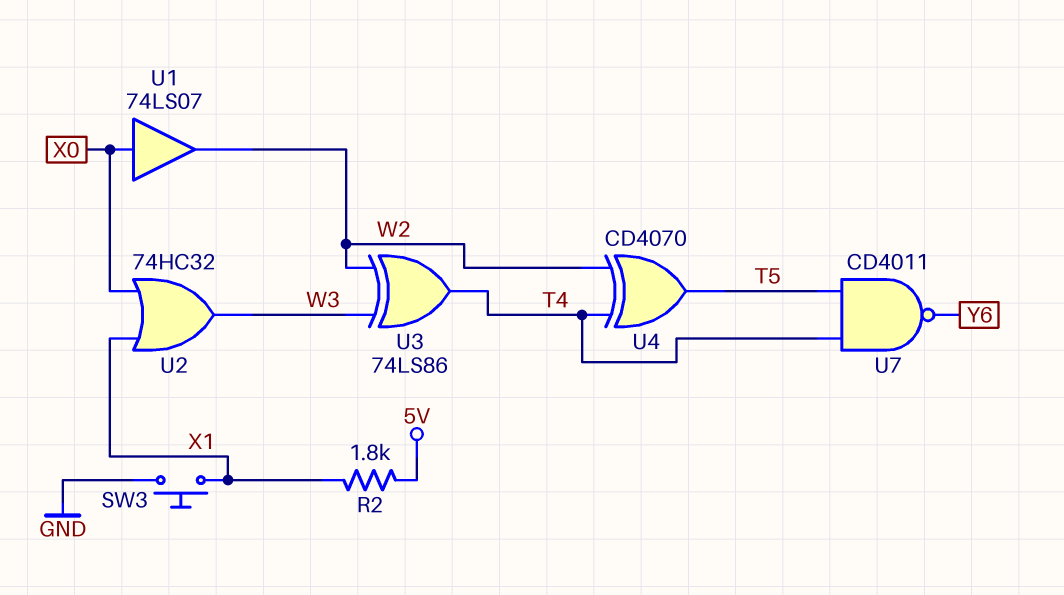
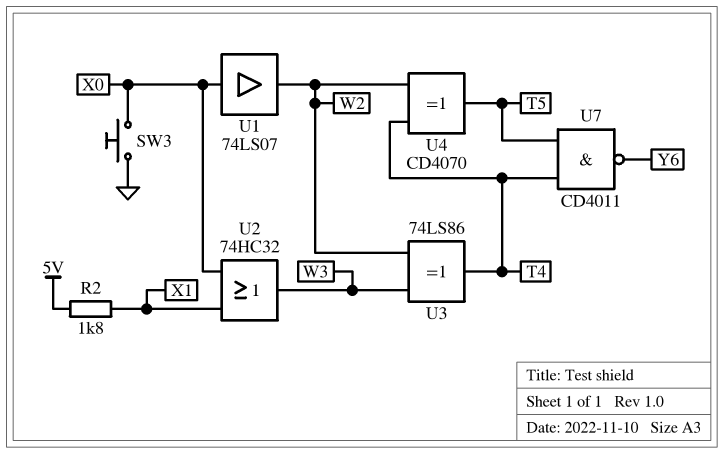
SW3: button (GND, X1) -> button (GND, X0)

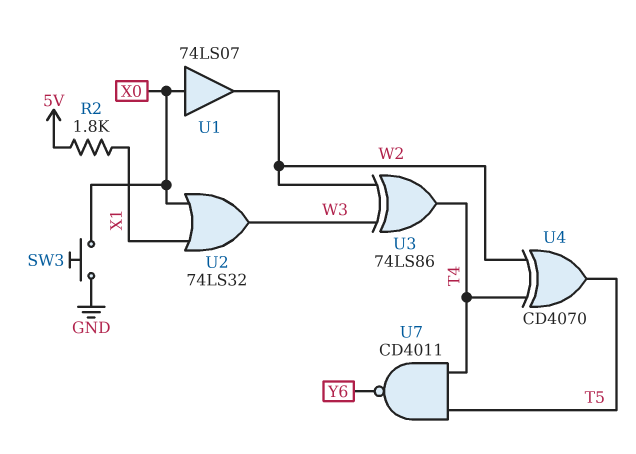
U2: OR 74HC32 (in X0, in X1, out W3) -> OR 74LS32 (in X0, in X1, out W3)

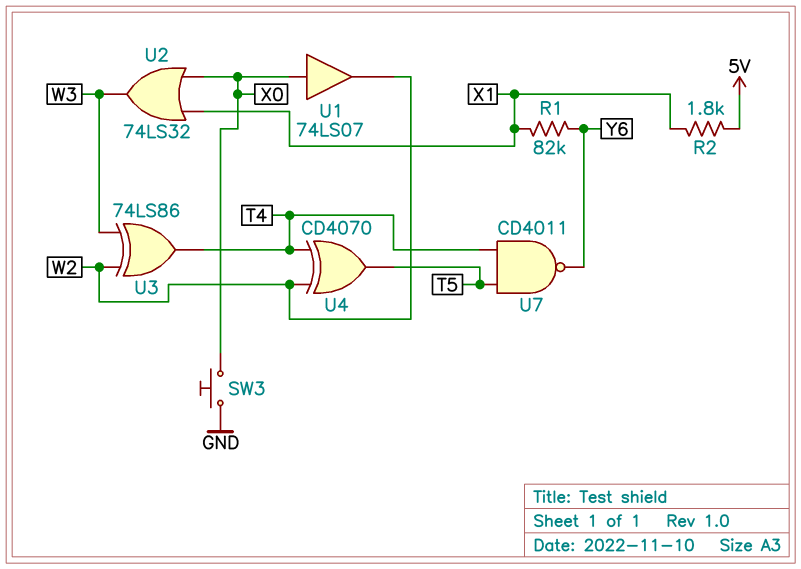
R1: none -> 82k (X1, Y6)

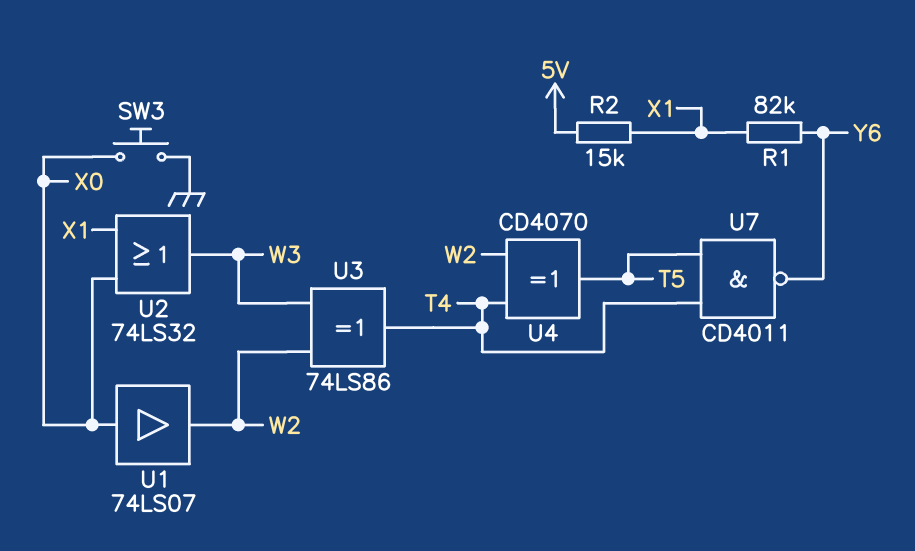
R2: 1.8k (5V, X1) -> 15k (5V, X1)

